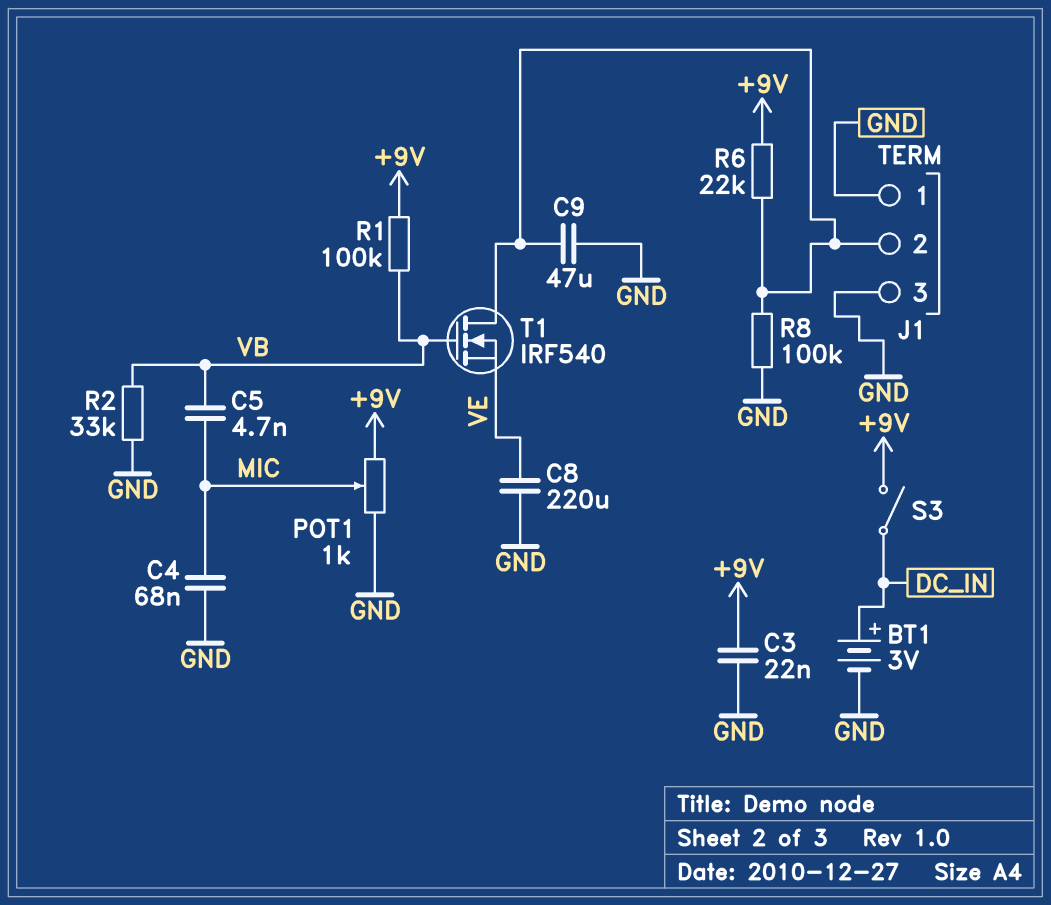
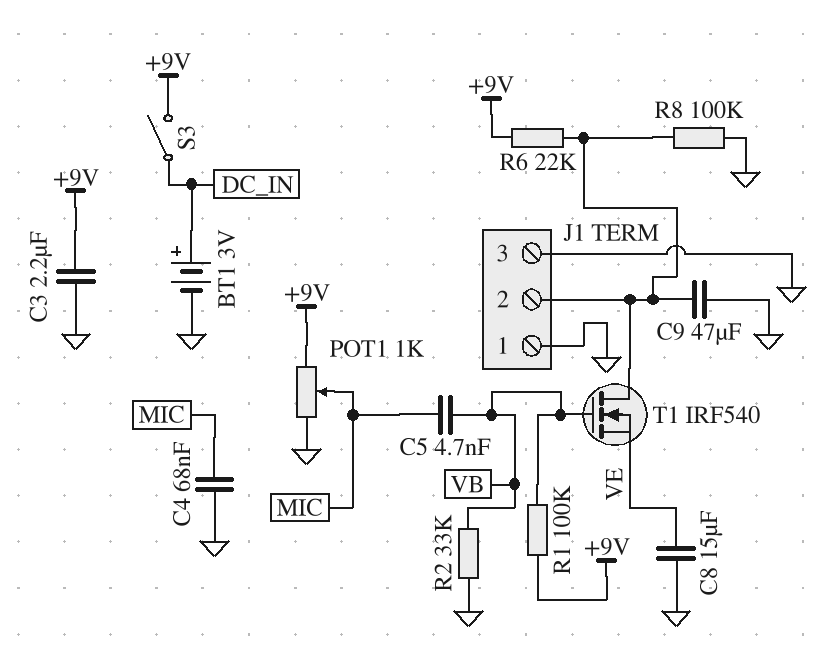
C3: 22nF (+9V, GND) -> 2.2uF (+9V, GND)
C8: 220uF (GND, VE) -> 15uF (GND, VE)

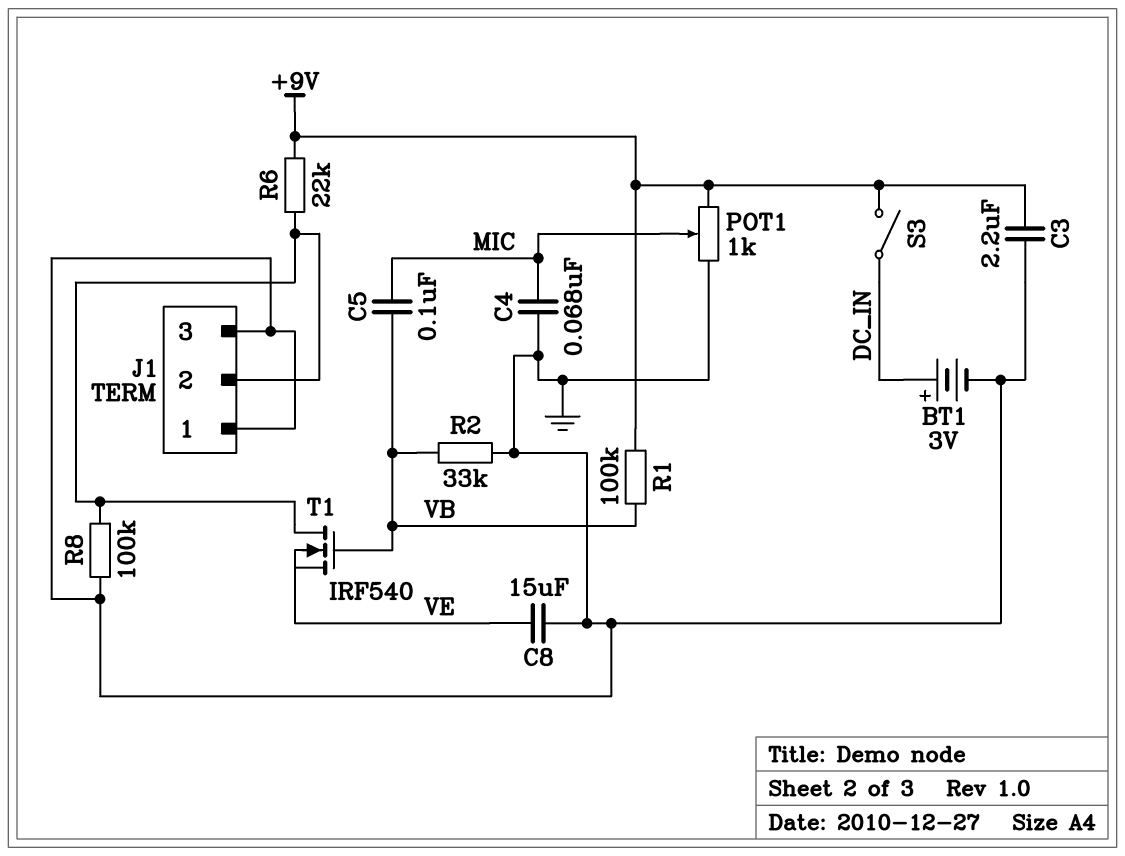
C5: 4.7nF (MIC, VB) -> 100nF (MIC, VB)
C9: 47uF (GND, J1/2) -> none

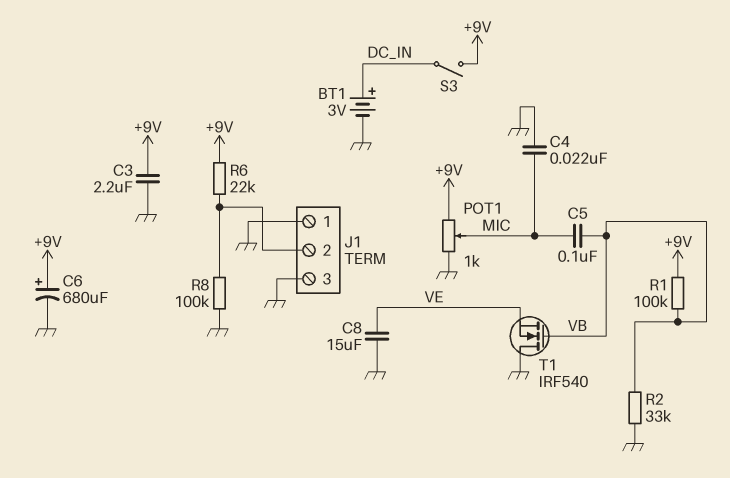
C4: 68nF (GND, MIC) -> 22nF (GND, MIC)
C6: none -> 680uF (plus +9V, minus GND)
T1: NMOS IRF540 (G VB, D J1/2, S VE) -> NMOS IRF540 (G VB, D GND, S VE)

